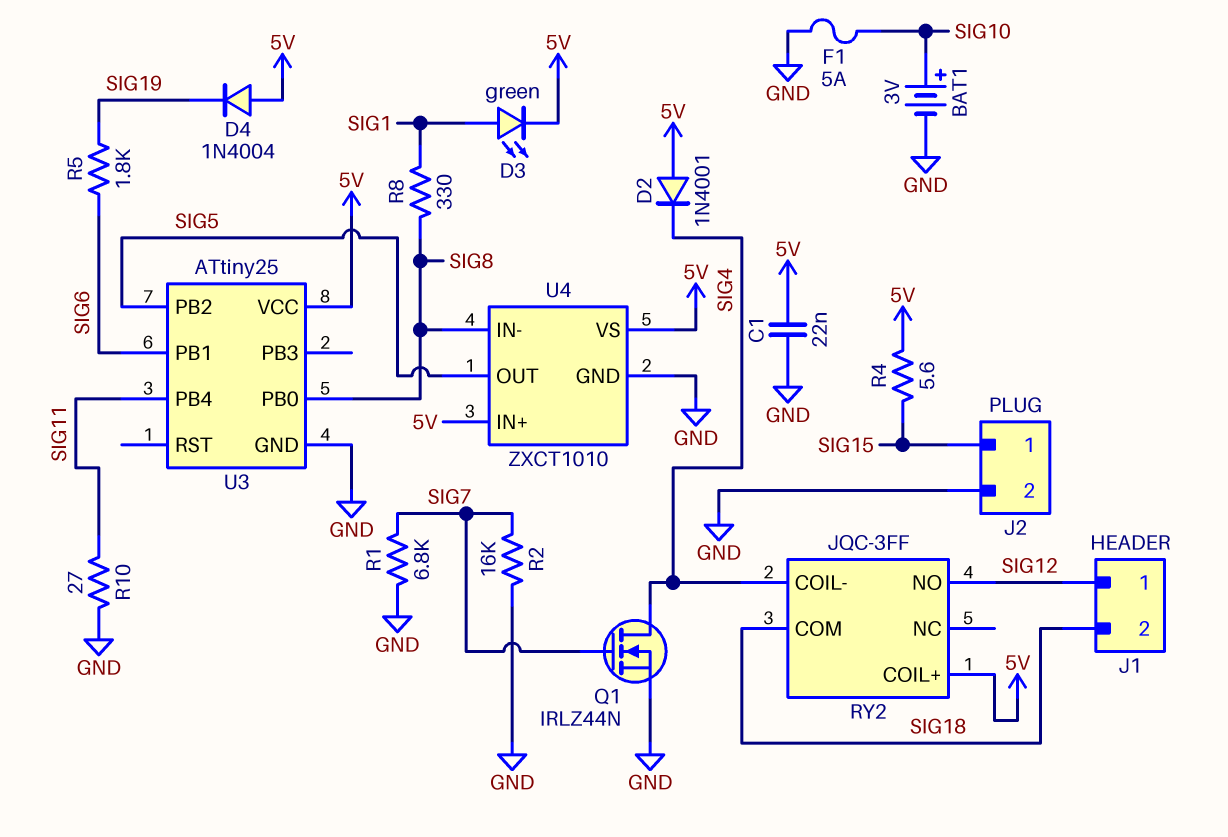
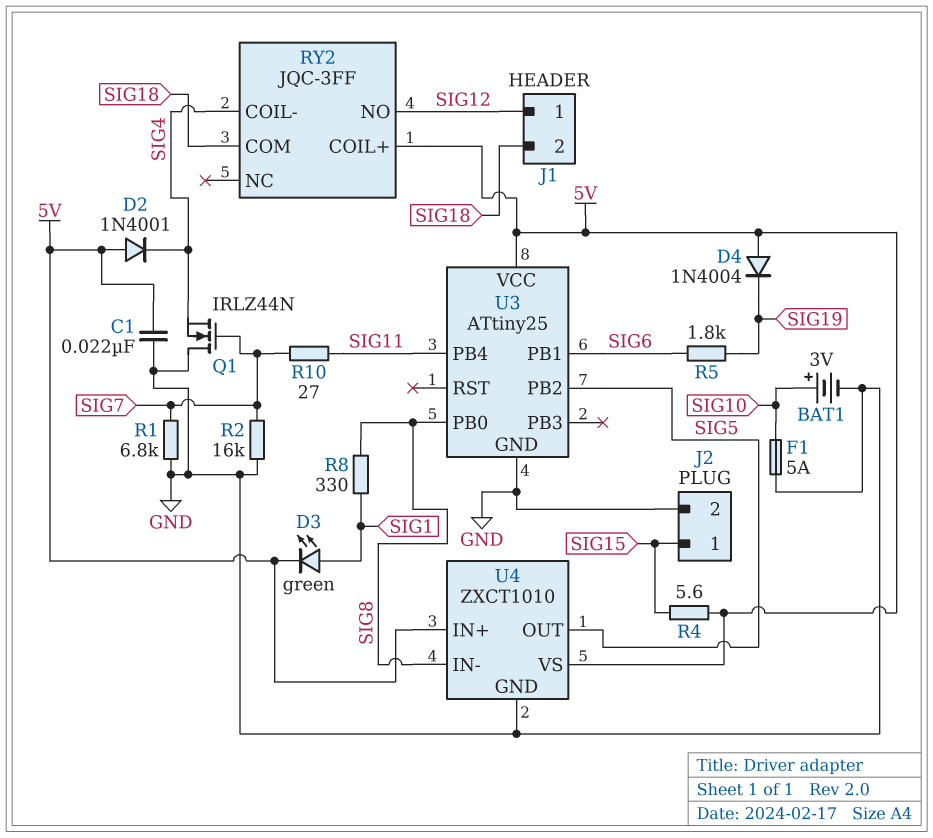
Q1: NMOS IRLZ44N (G SIG7, D SIG4, S GND) -> NMOS IRLZ44N (G SIG7, D GND, S SIG4)
R10: 27 (GND, SIG11) -> 27 (SIG7, SIG11)

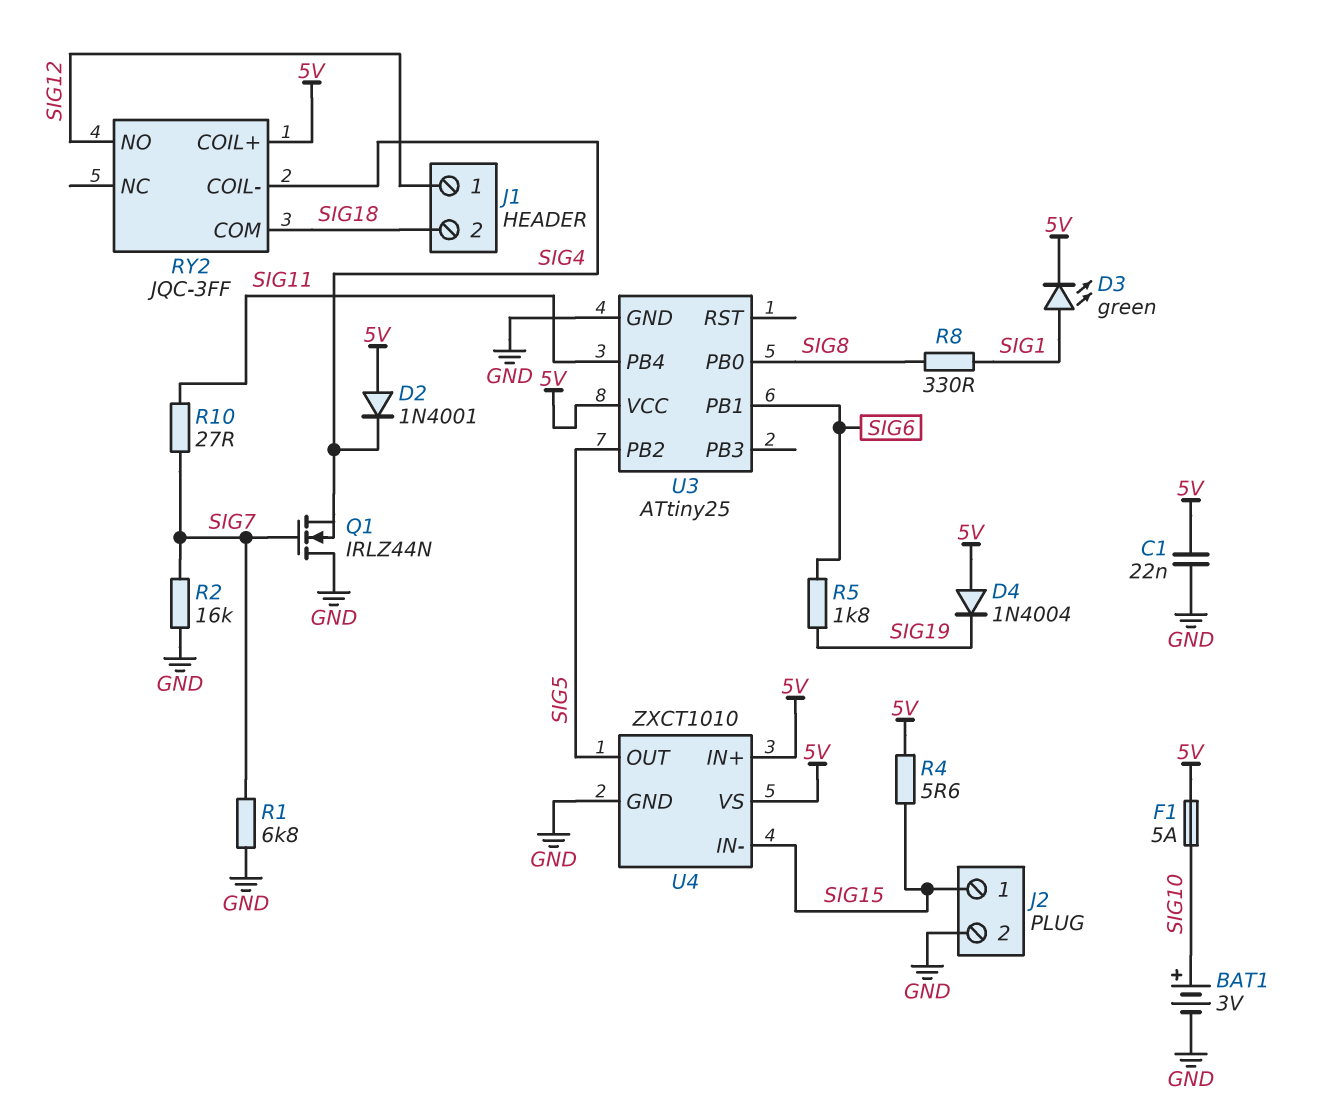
F1: 5A (GND, SIG10) -> 5A (5V, SIG10)
U4 pin IN-: SIG8 -> SIG15

